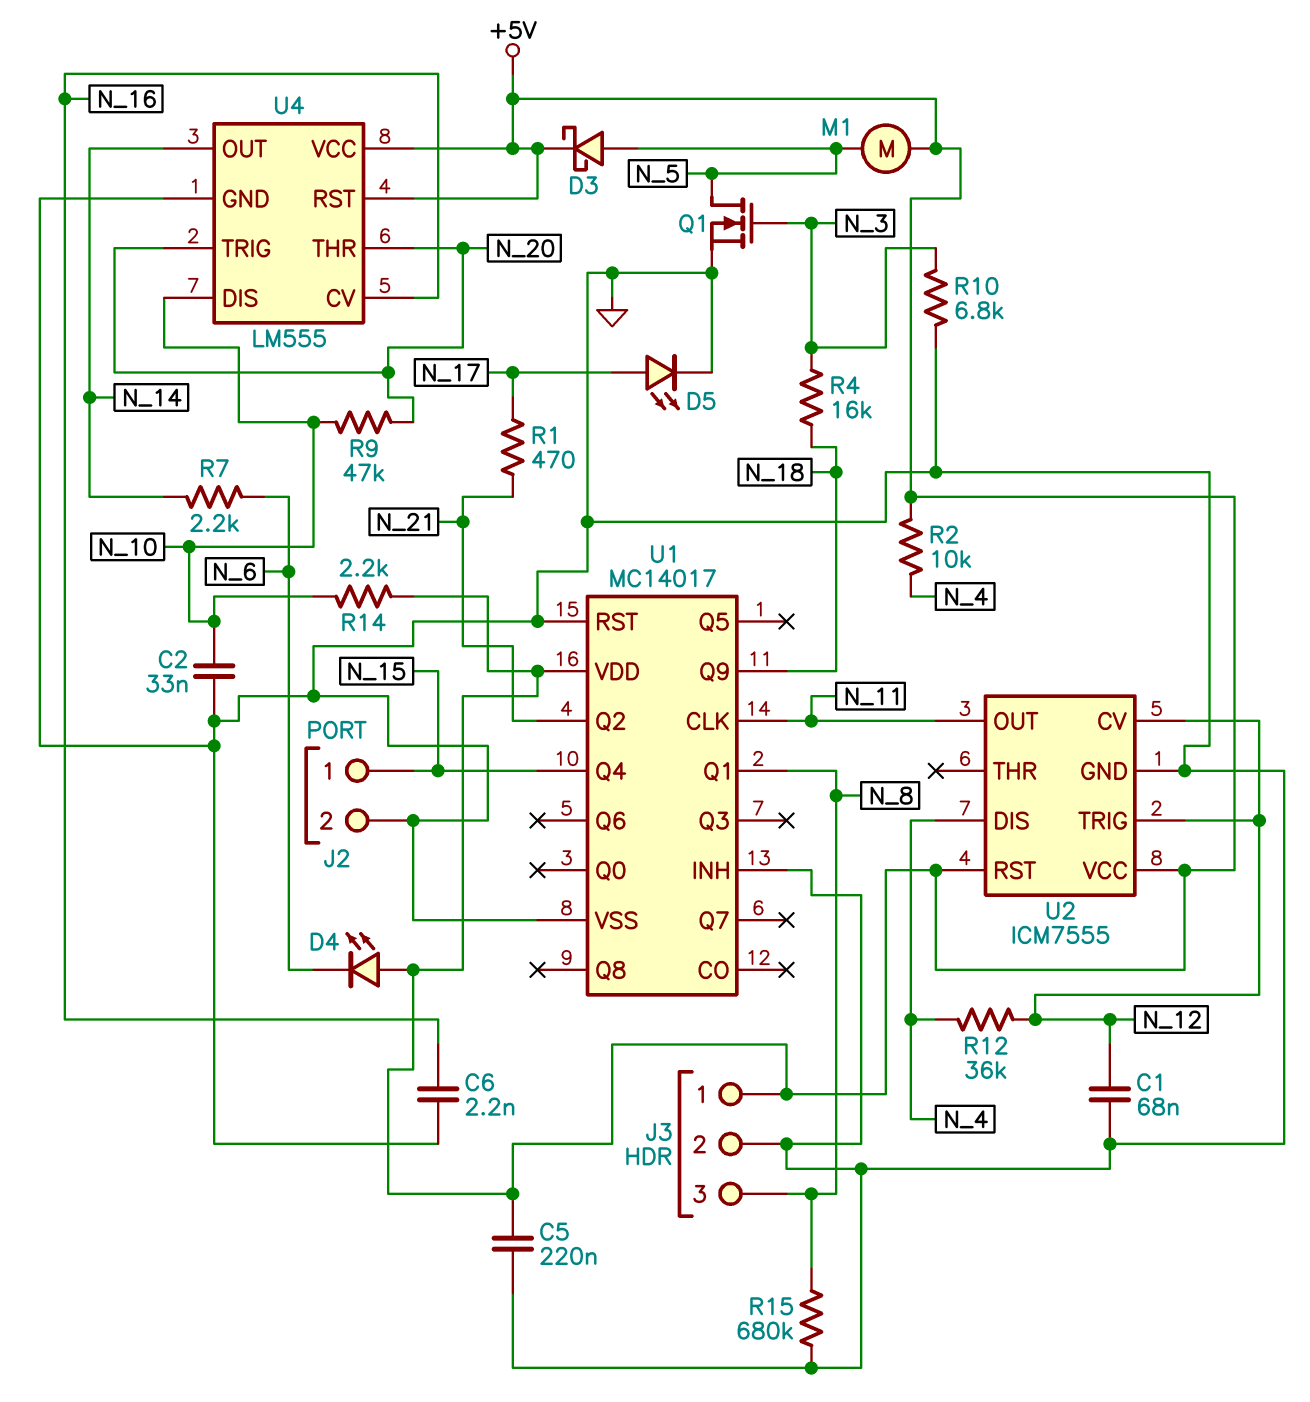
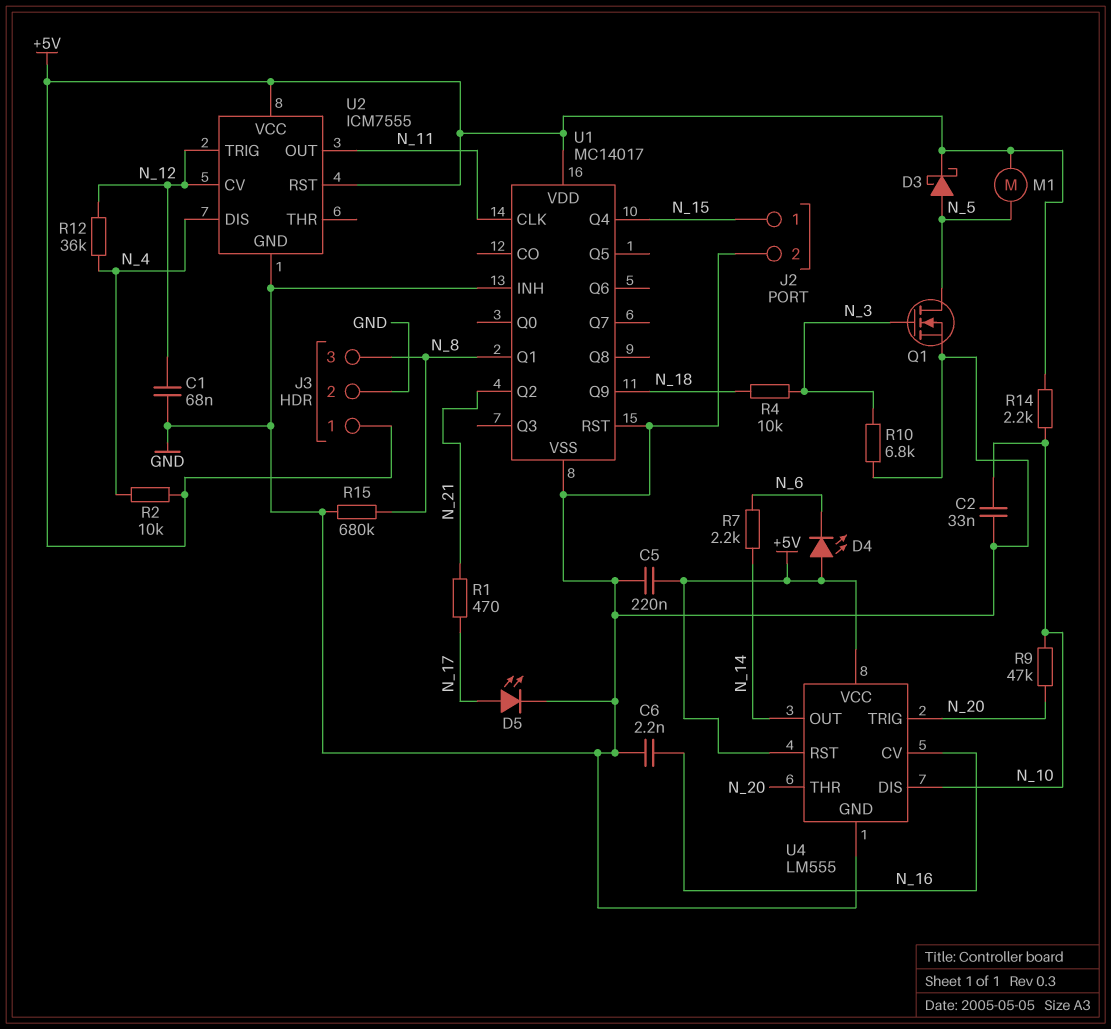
R4: 16k (N_3, N_18) -> 10k (N_3, N_18)

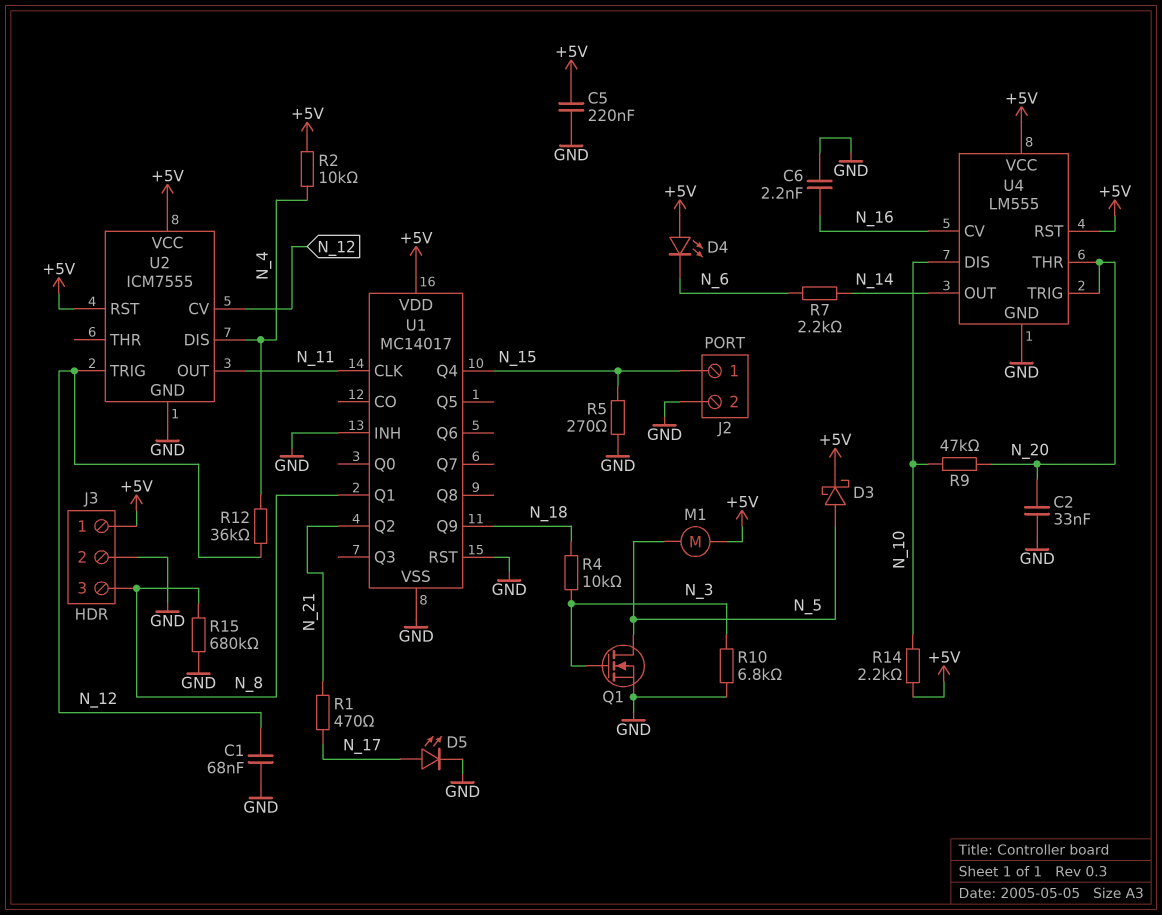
C2: 33nF (GND, N_10) -> 33nF (GND, N_20)
R5: none -> 270 (GND, N_15)

